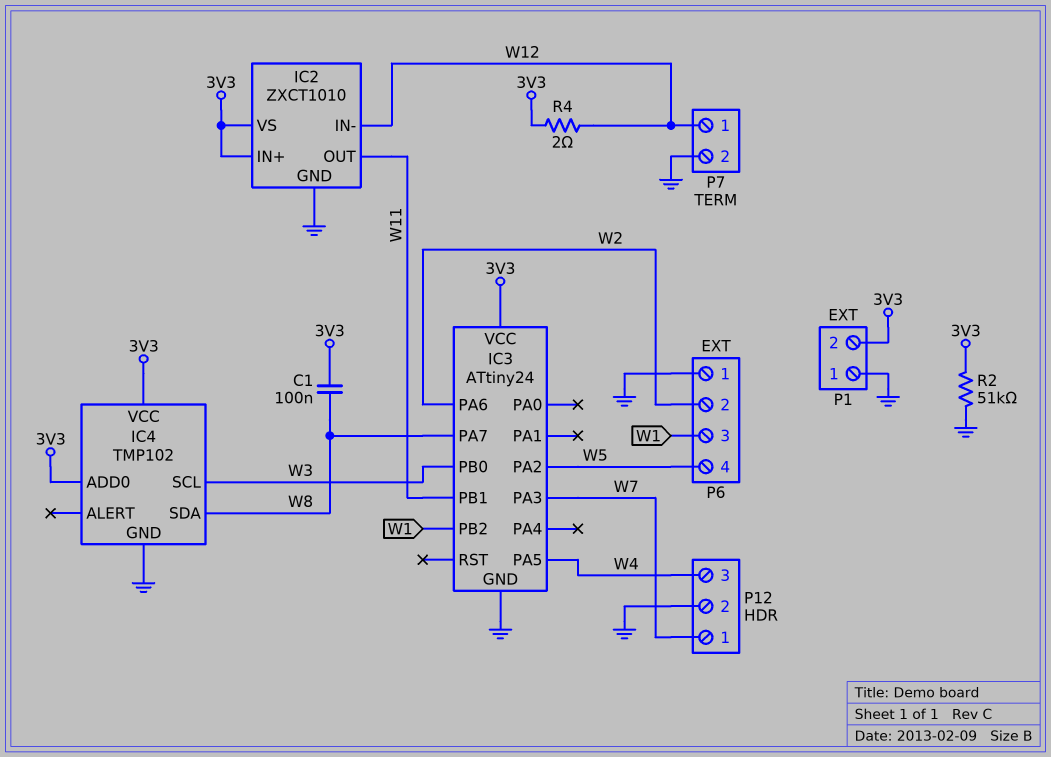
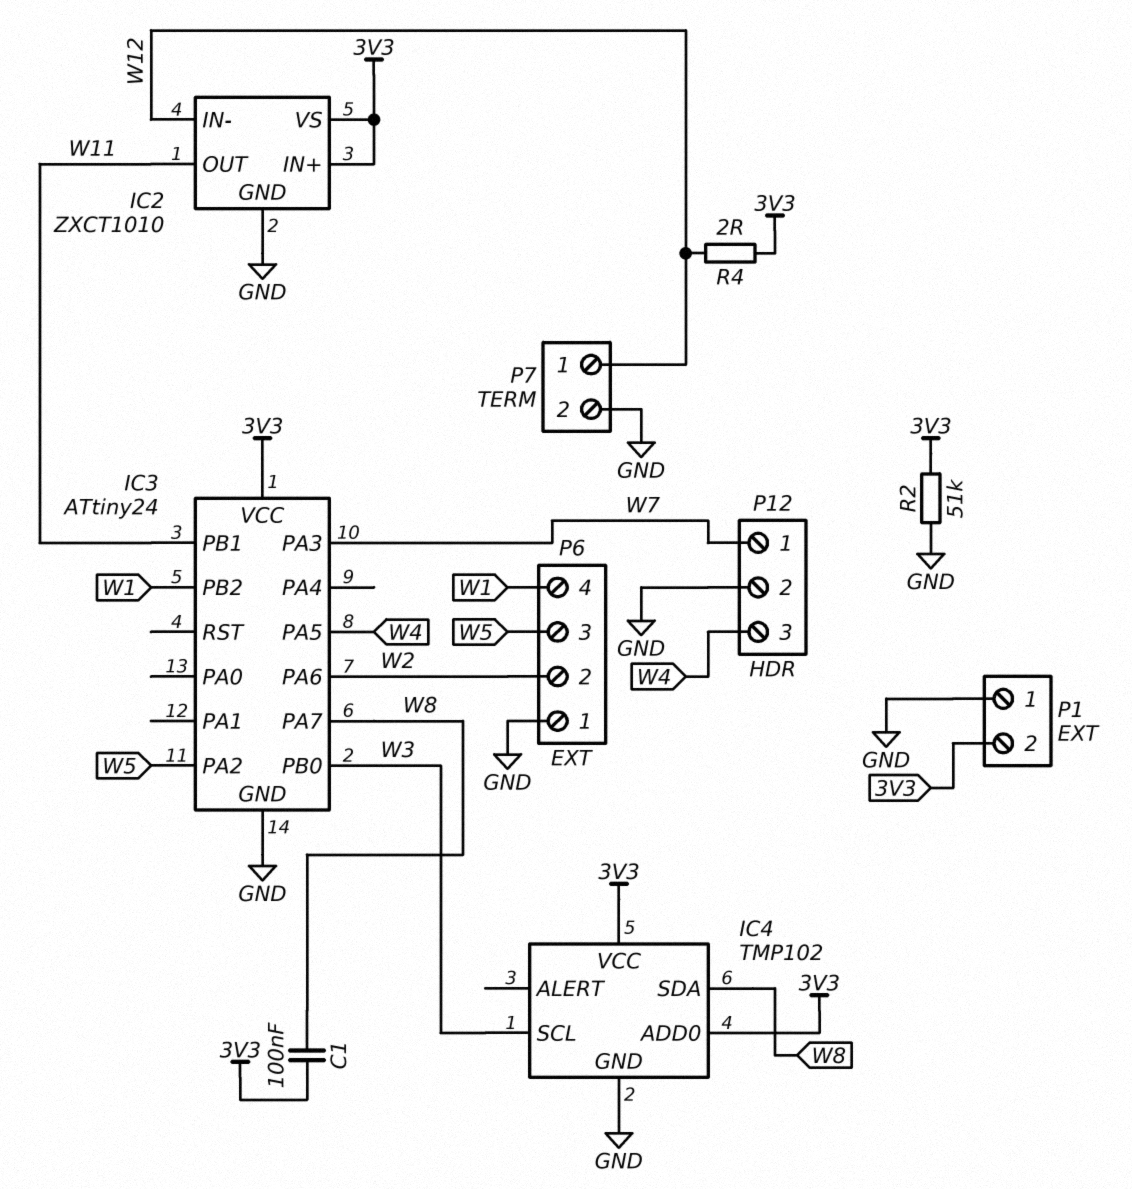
P6 pin 3: W1 -> W5
P6 pin 4: W5 -> W1

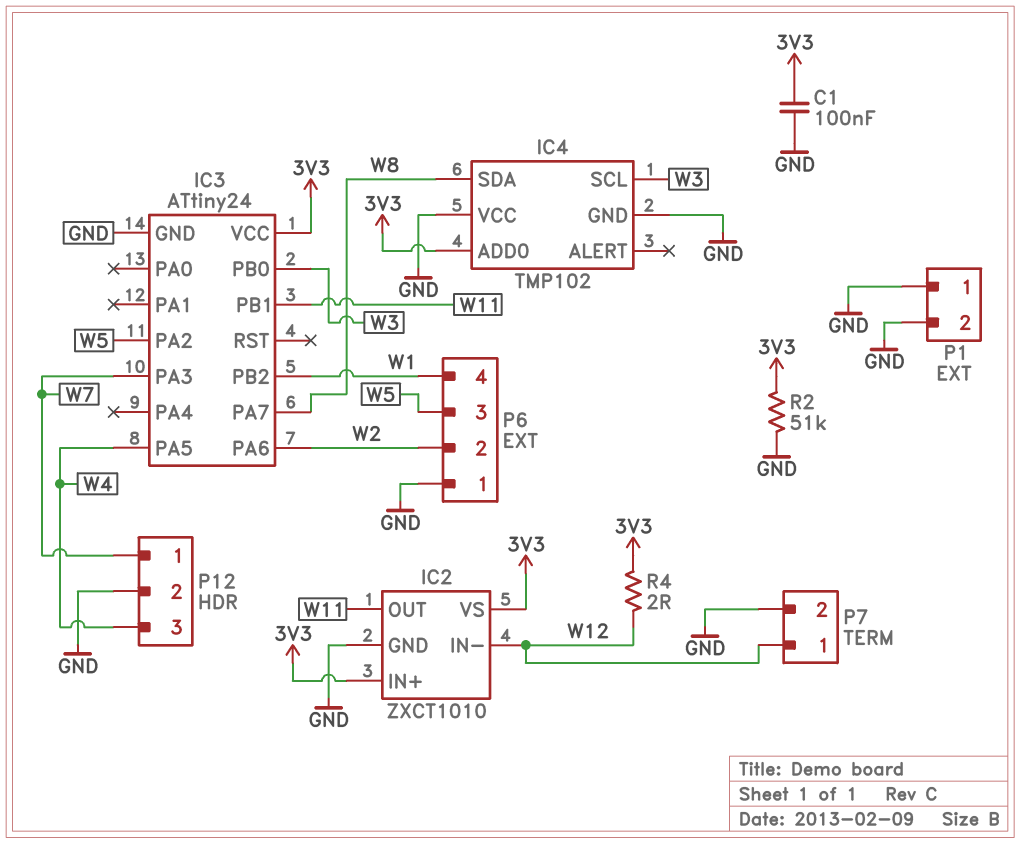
C1: 100nF (3V3, W8) -> 100nF (3V3, GND)
IC4 pin VCC: 3V3 -> GND
P1 pin 2: 3V3 -> GND

